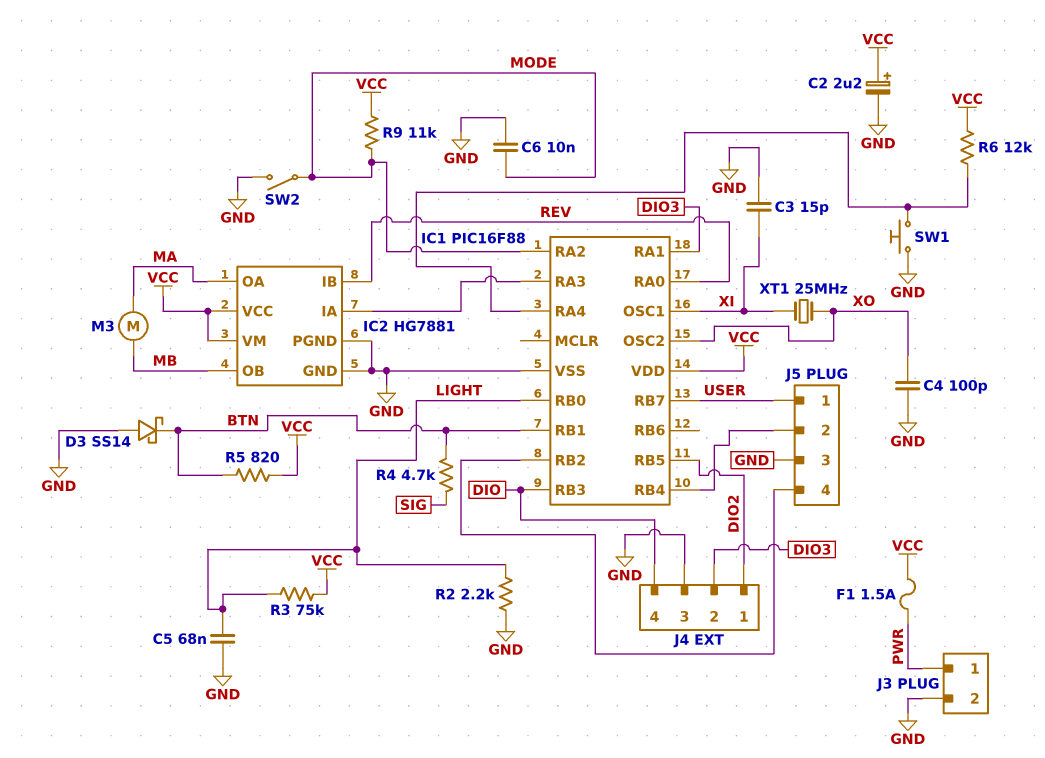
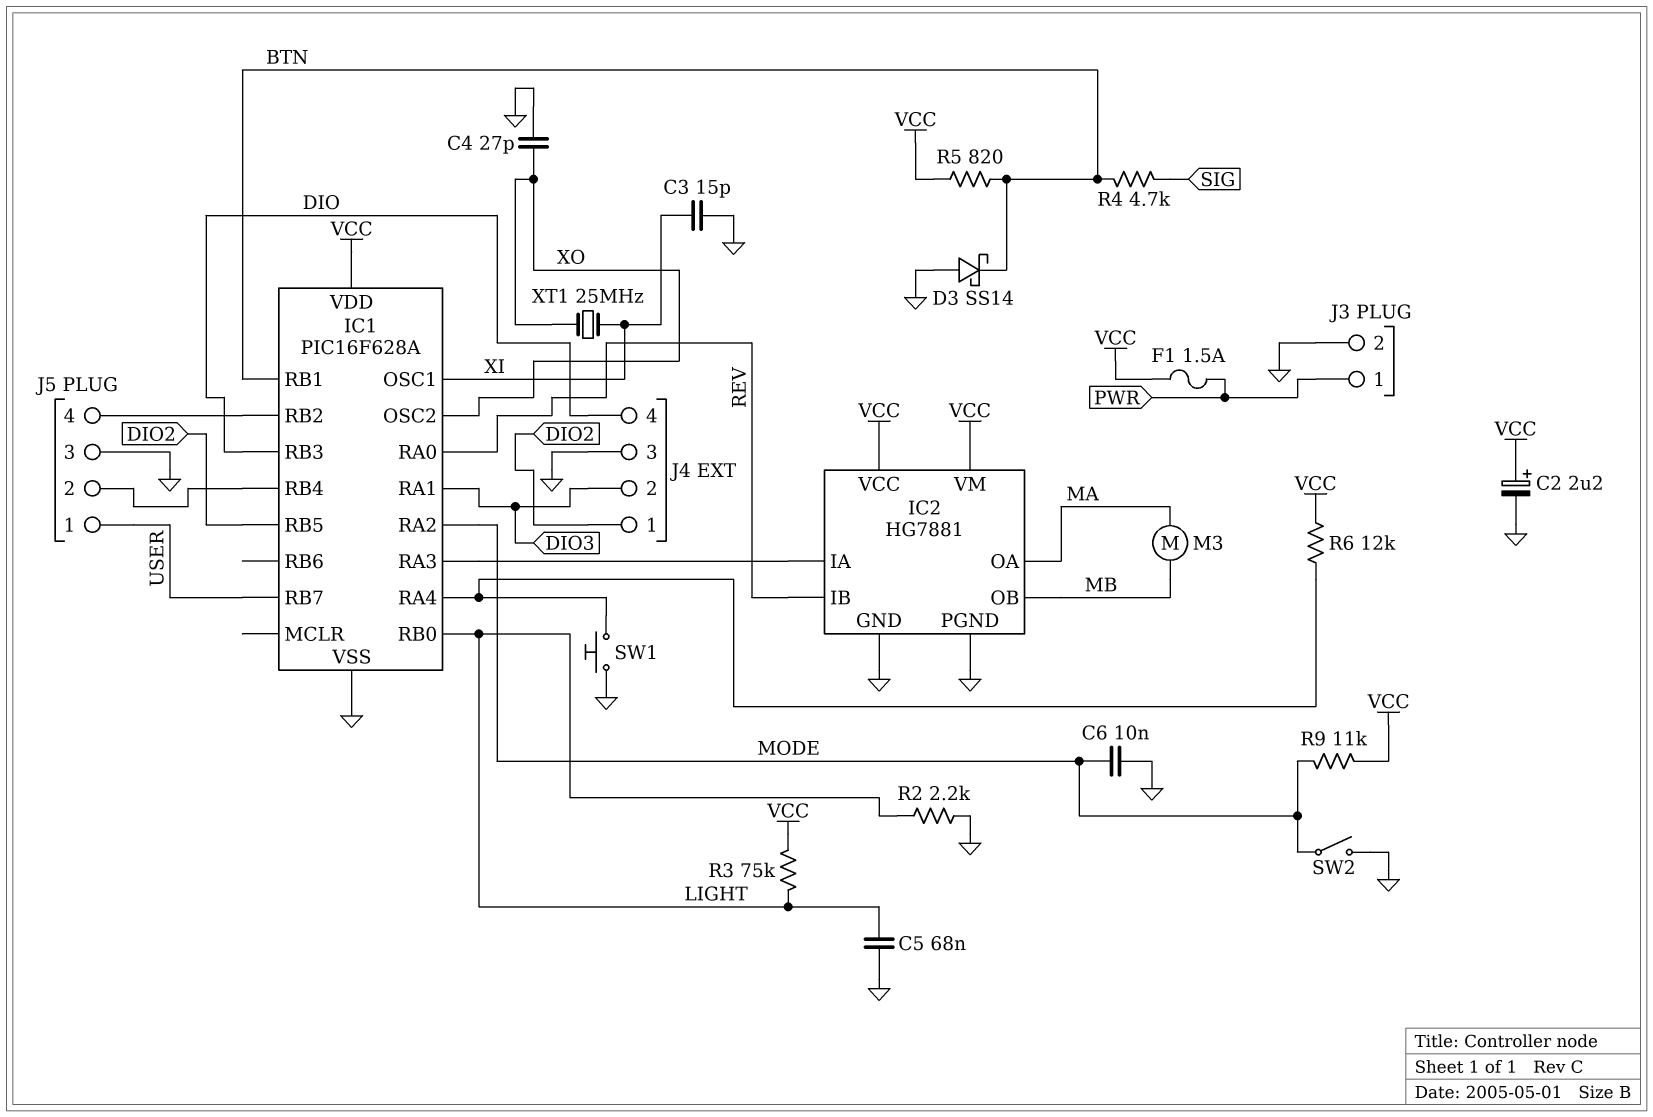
C4: 100pF (GND, XO) -> 27pF (GND, XO)
IC1: PIC16F88 -> PIC16F628A

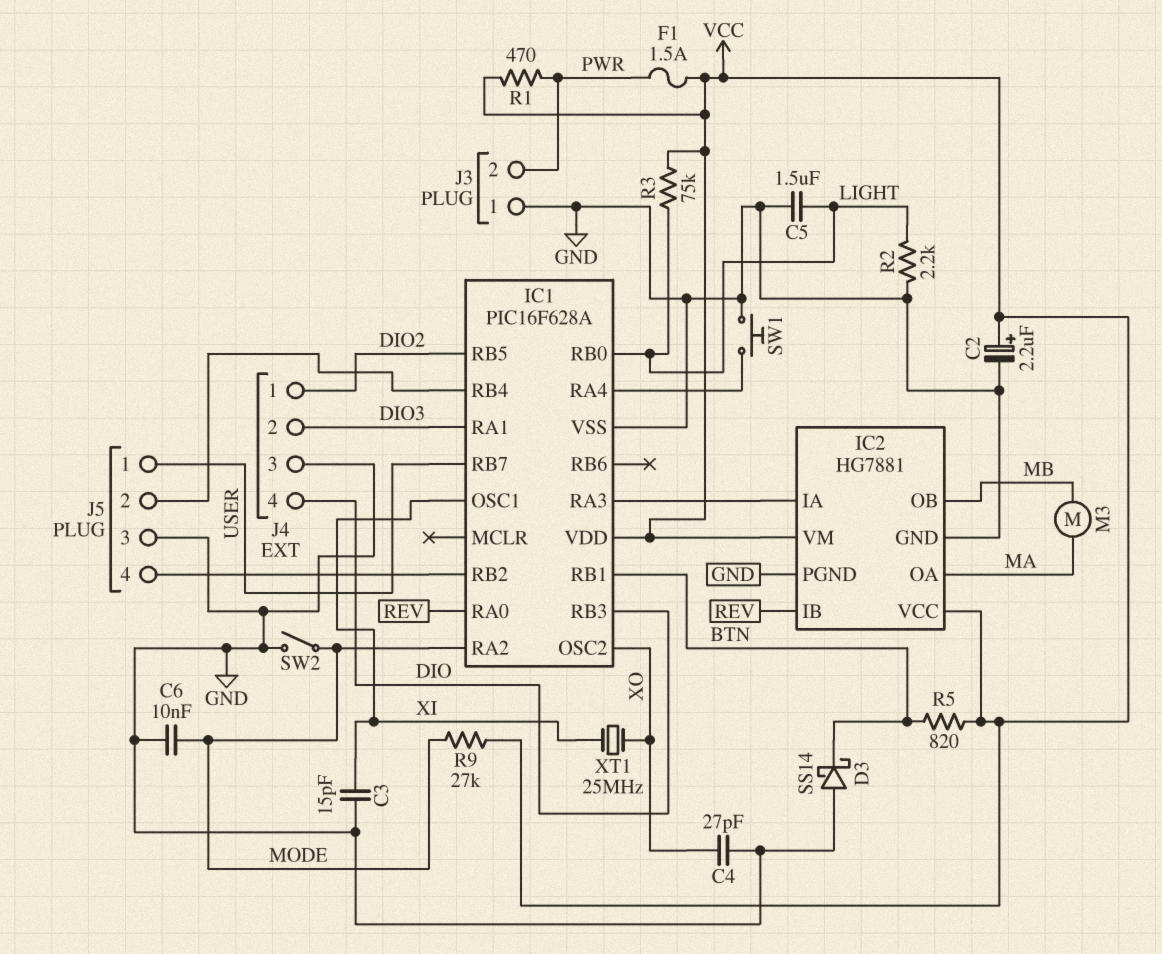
C5: 68nF (GND, LIGHT) -> 1.5uF (GND, LIGHT)
J3 pin 1: PWR -> GND
J3 pin 2: GND -> PWR
R1: none -> 470 (PWR, VCC)
R4: 4.7k (BTN, SIG) -> none
R6: 12k (IC1/RA4, VCC) -> none
R9: 11k (MODE, VCC) -> 27k (MODE, VCC)

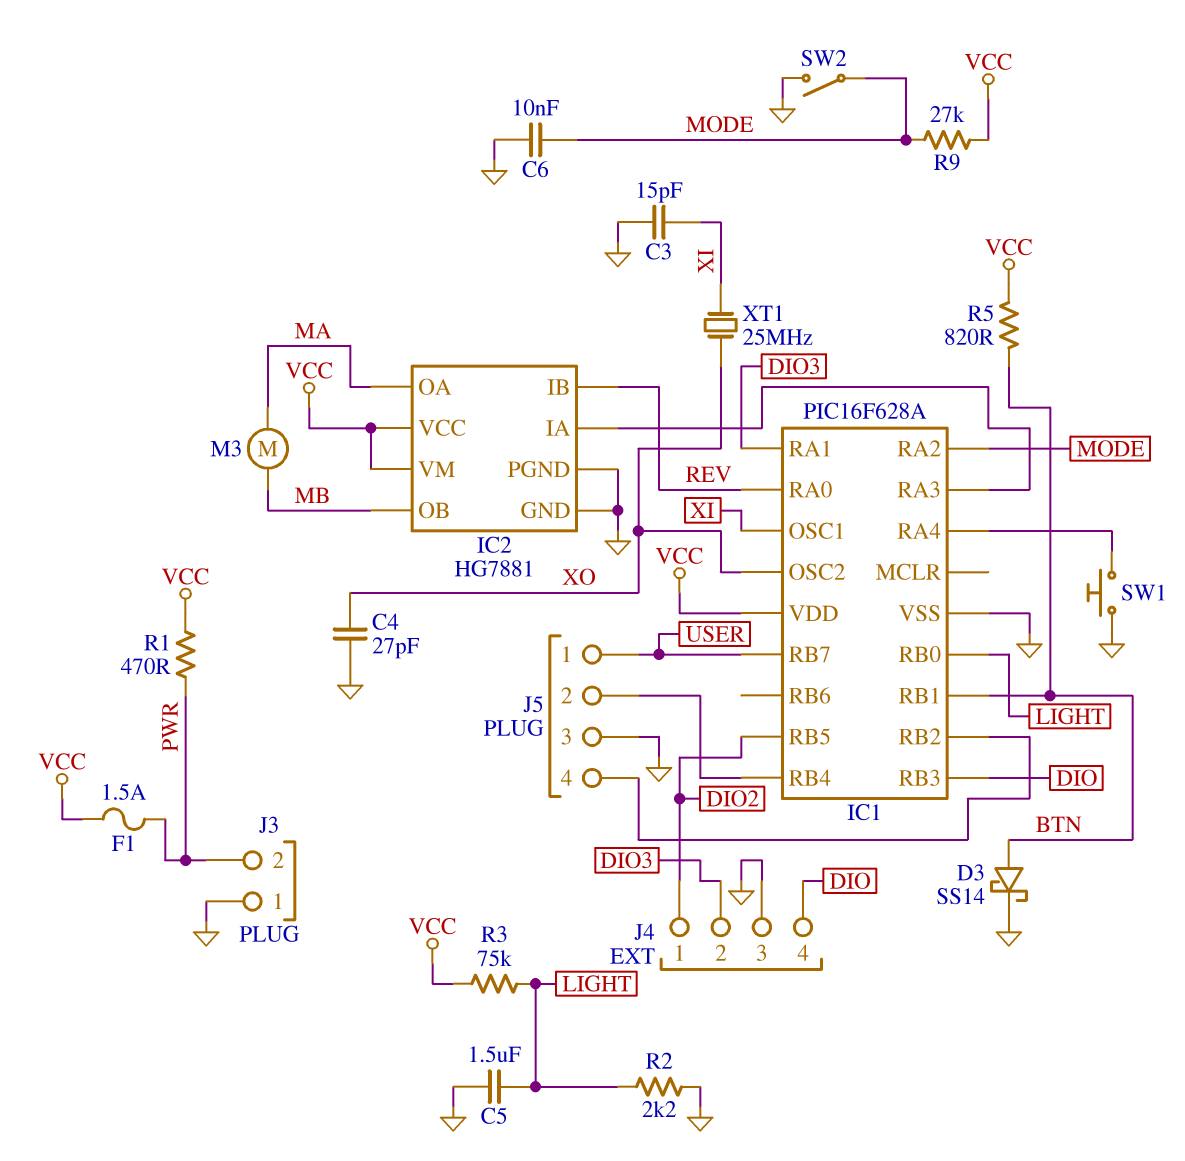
C2: 2.2uF (plus VCC, minus GND) -> none
D3: schottky SS14 (A GND, K BTN) -> schottky SS14 (A BTN, K GND)

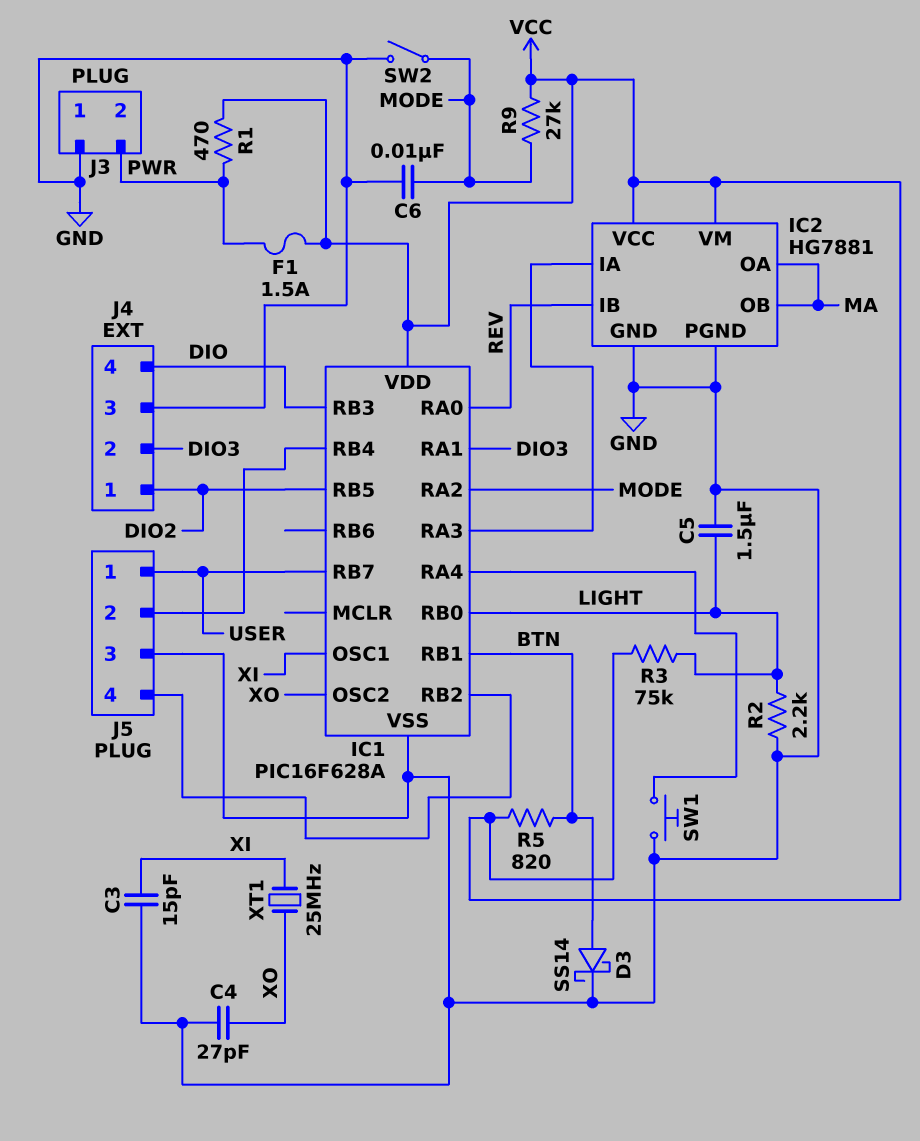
IC2 pin OB: MB -> MA
M3: motor (MA, MB) -> none

